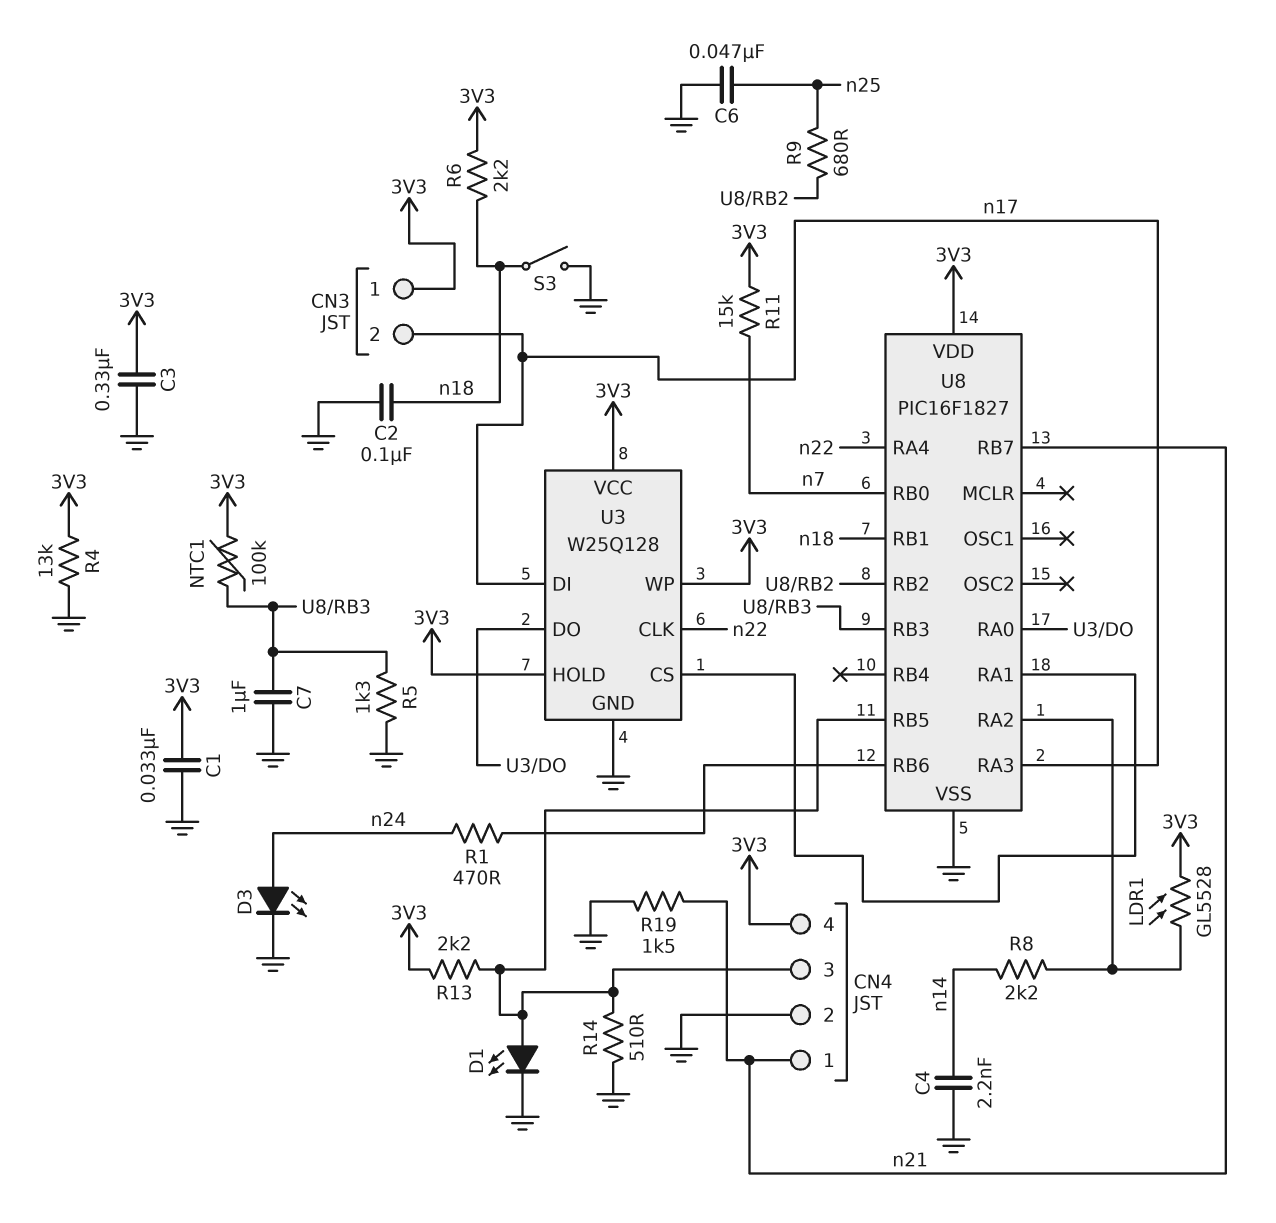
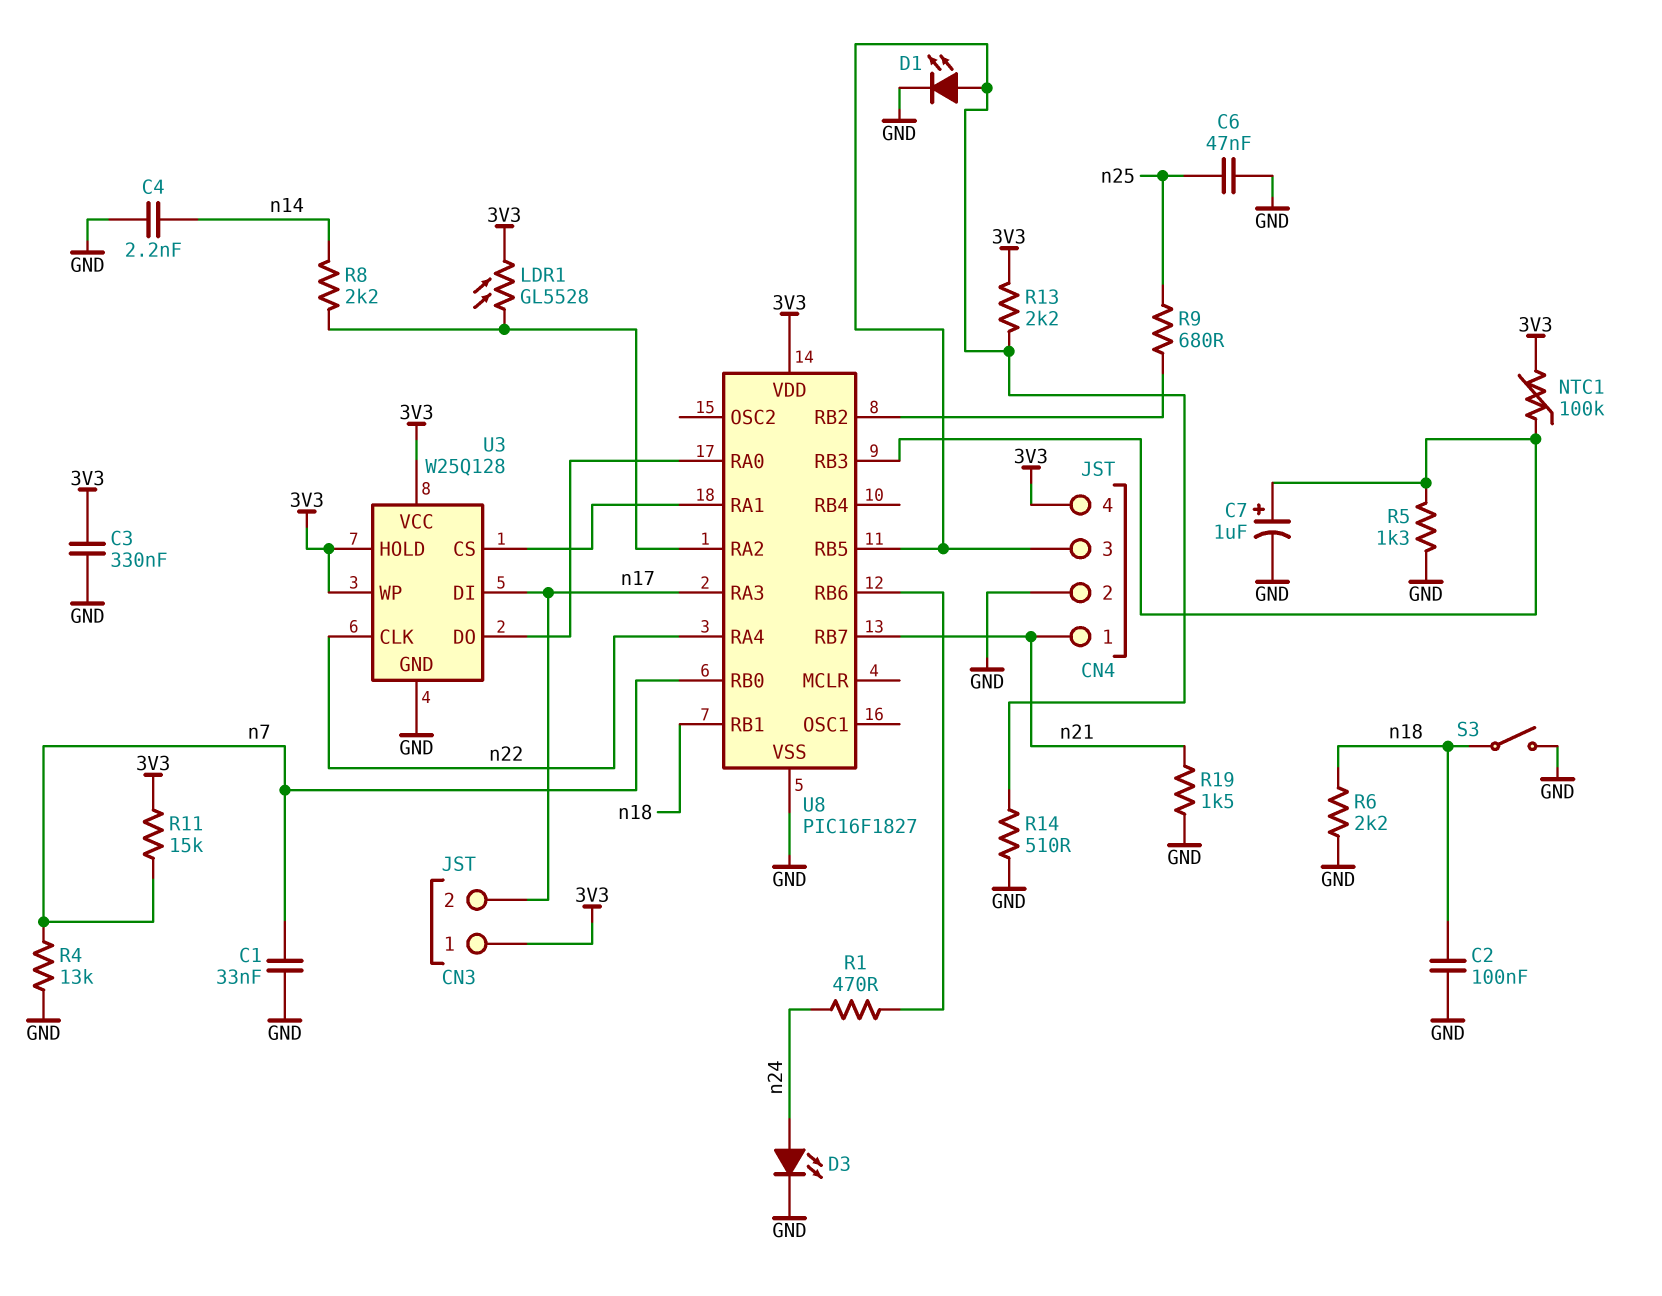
C1: 33nF (3V3, GND) -> 33nF (GND, n7)
C7: 1uF (GND, U8/RB3) -> 1uF (plus U8/RB3, minus GND)
R4: 13k (3V3, GND) -> 13k (GND, n7)
R6: 2.2k (3V3, n18) -> 2.2k (GND, n18)

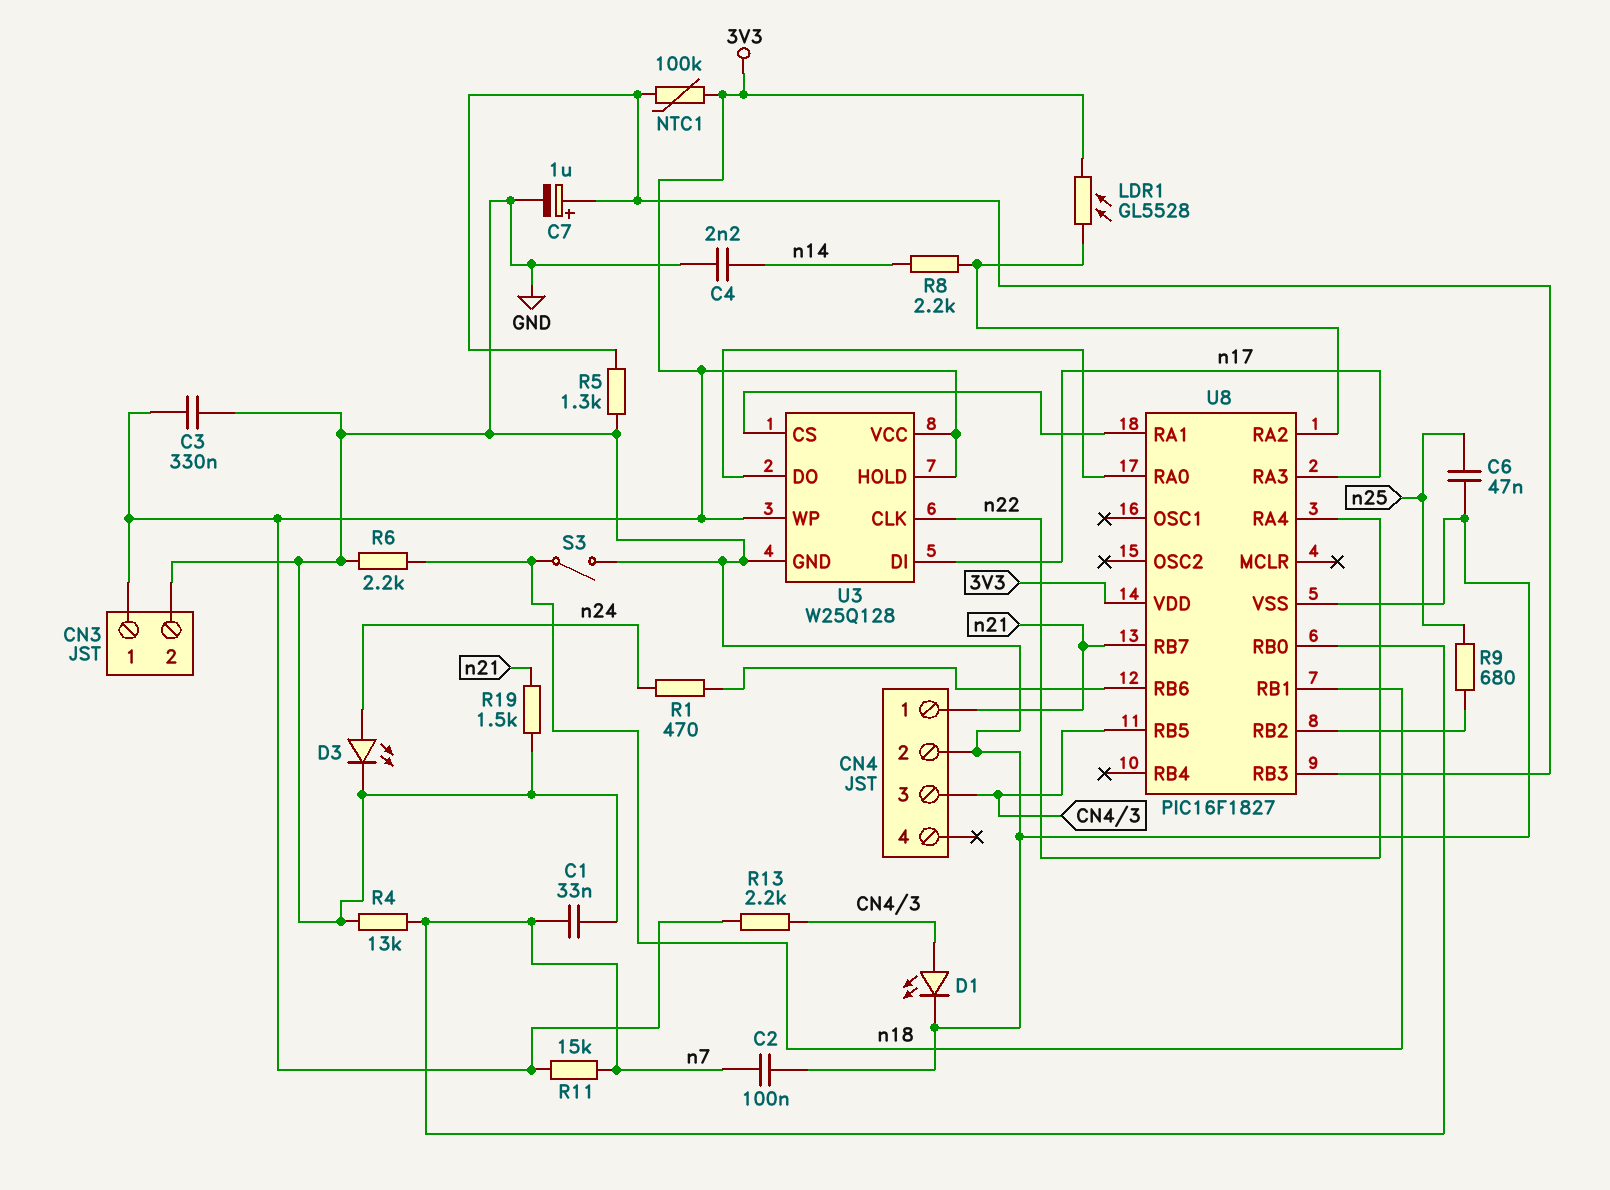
C2: 100nF (GND, n18) -> 100nF (GND, n7)
CN3 pin 2: n17 -> GND
CN4 pin 4: 3V3 -> none
R14: 510 (CN4/3, GND) -> none

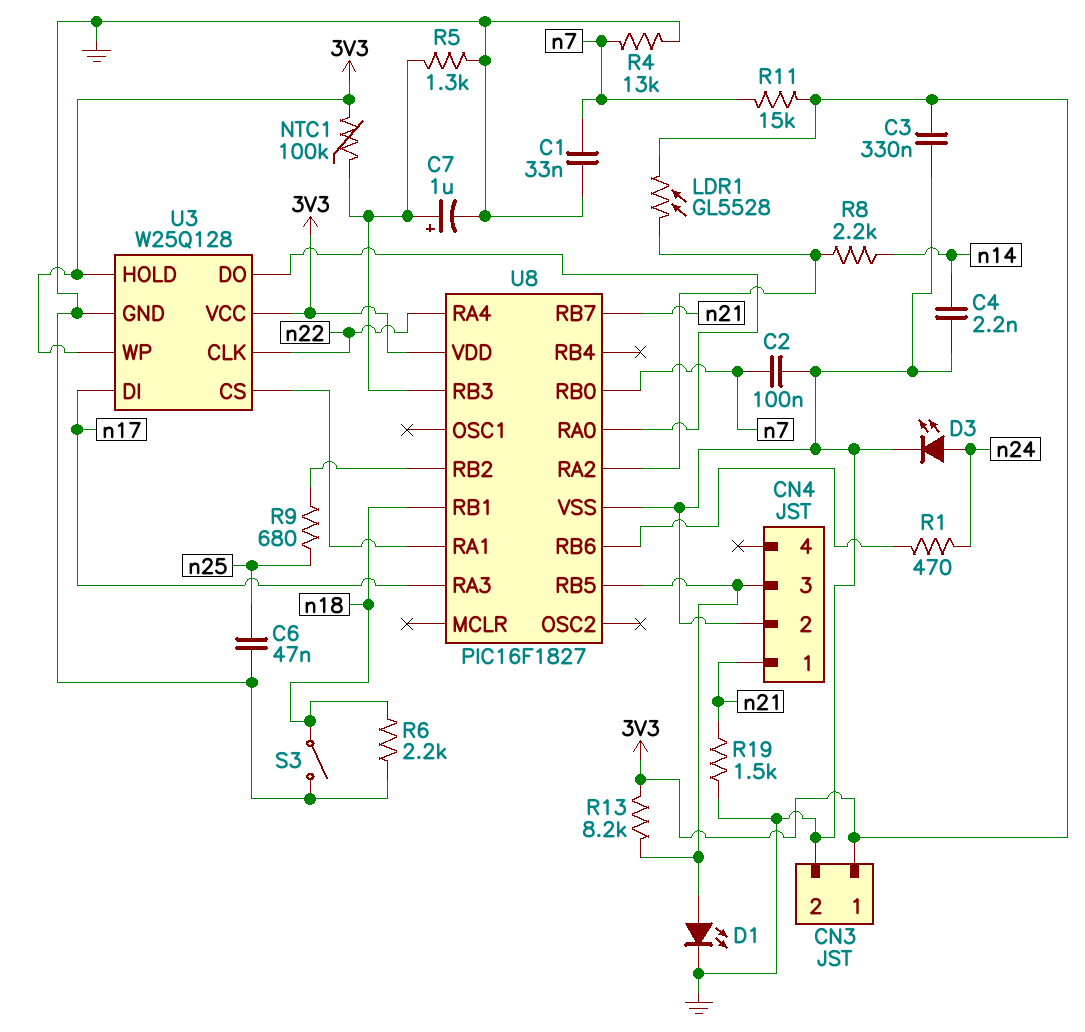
R13: 2.2k (3V3, CN4/3) -> 8.2k (3V3, CN4/3)

